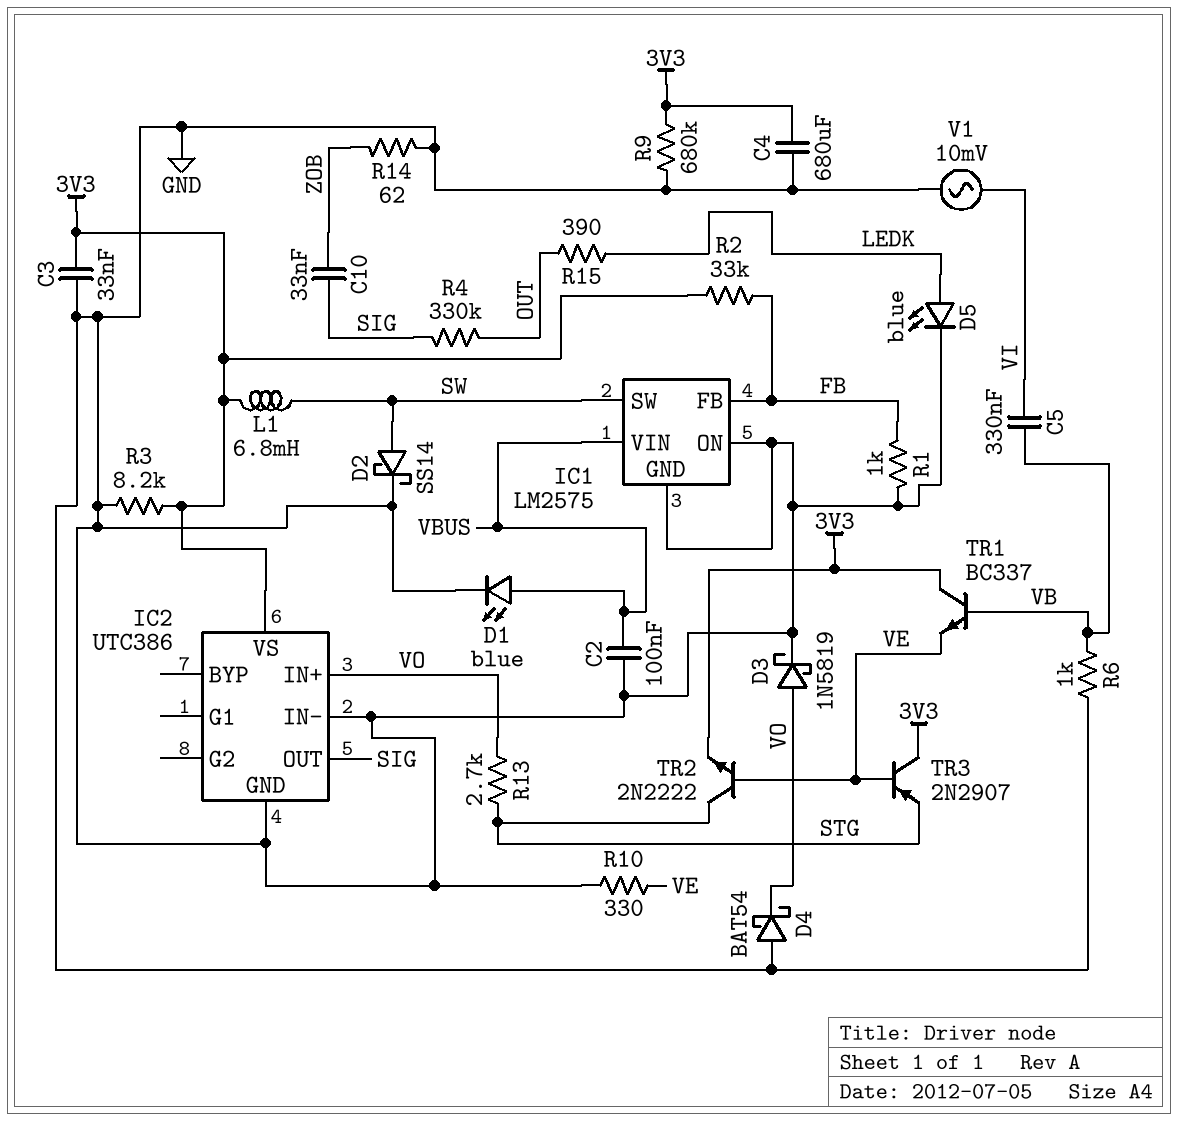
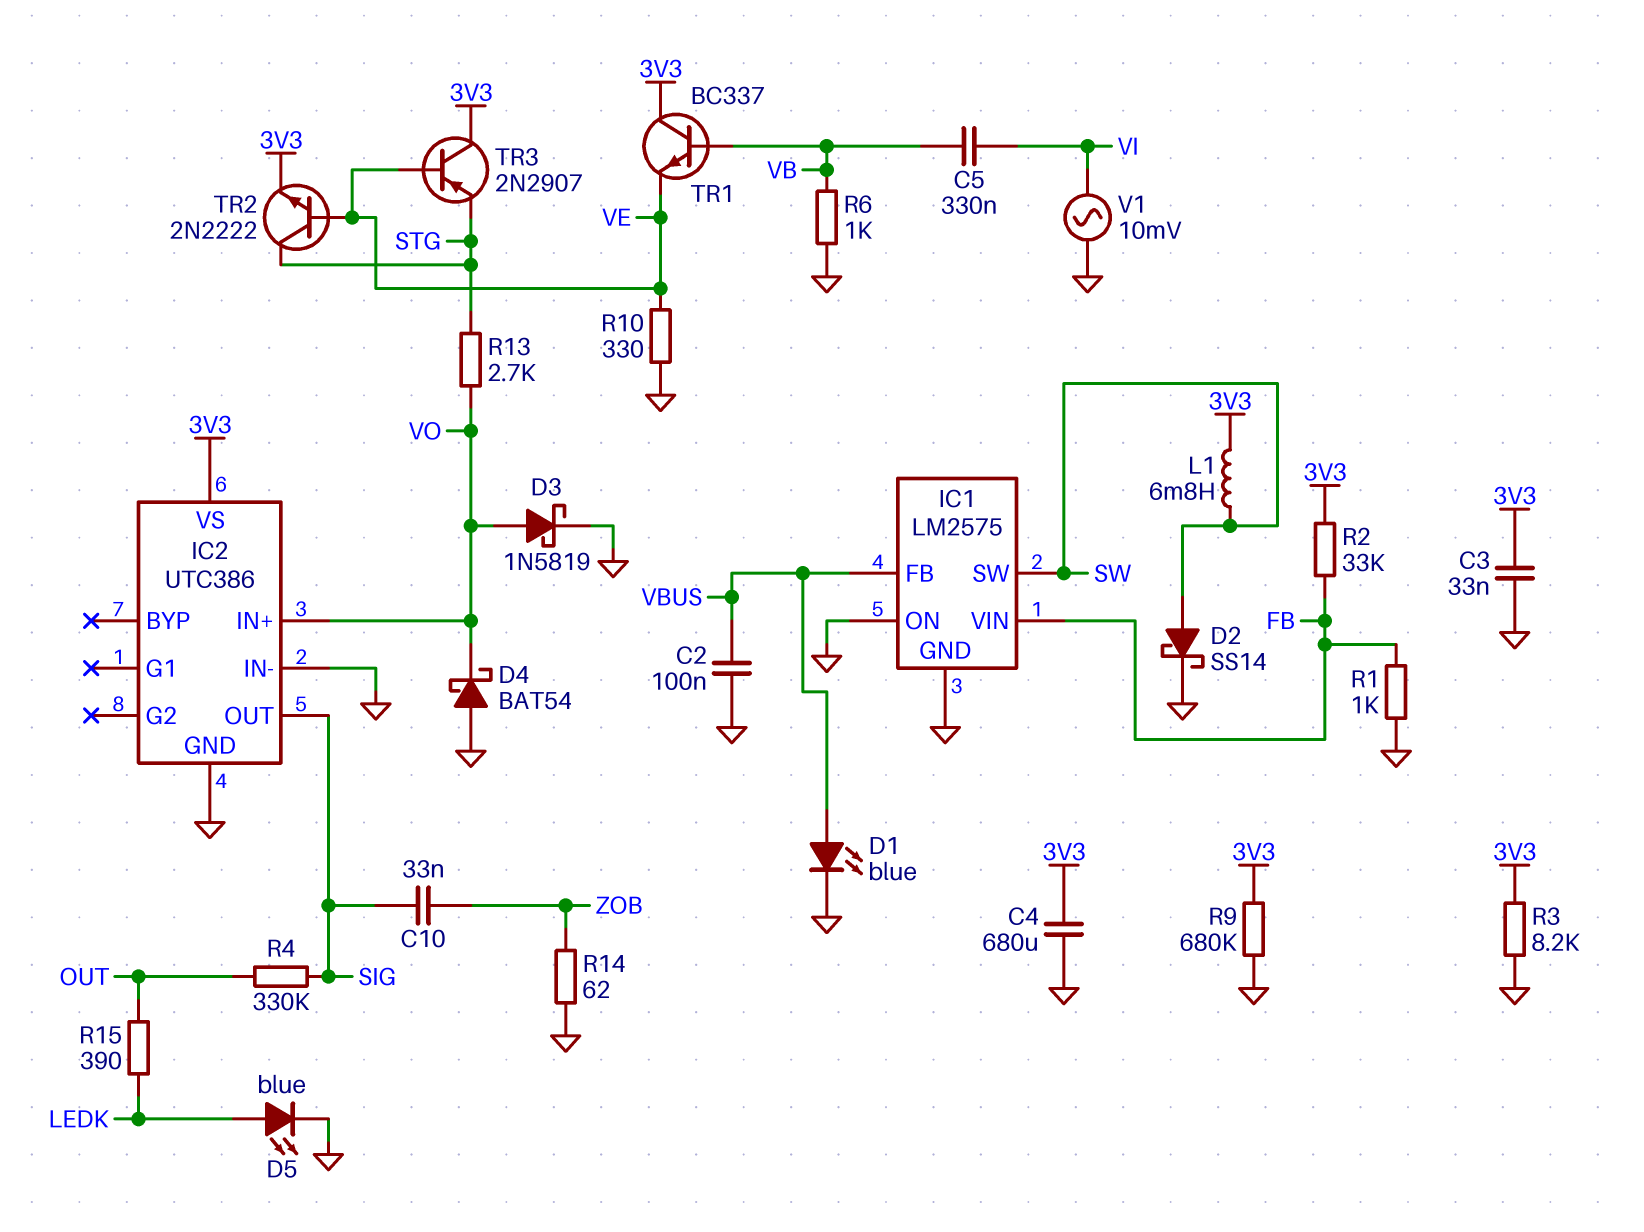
IC1 pin FB: FB -> VBUS
IC1 pin VIN: VBUS -> FB

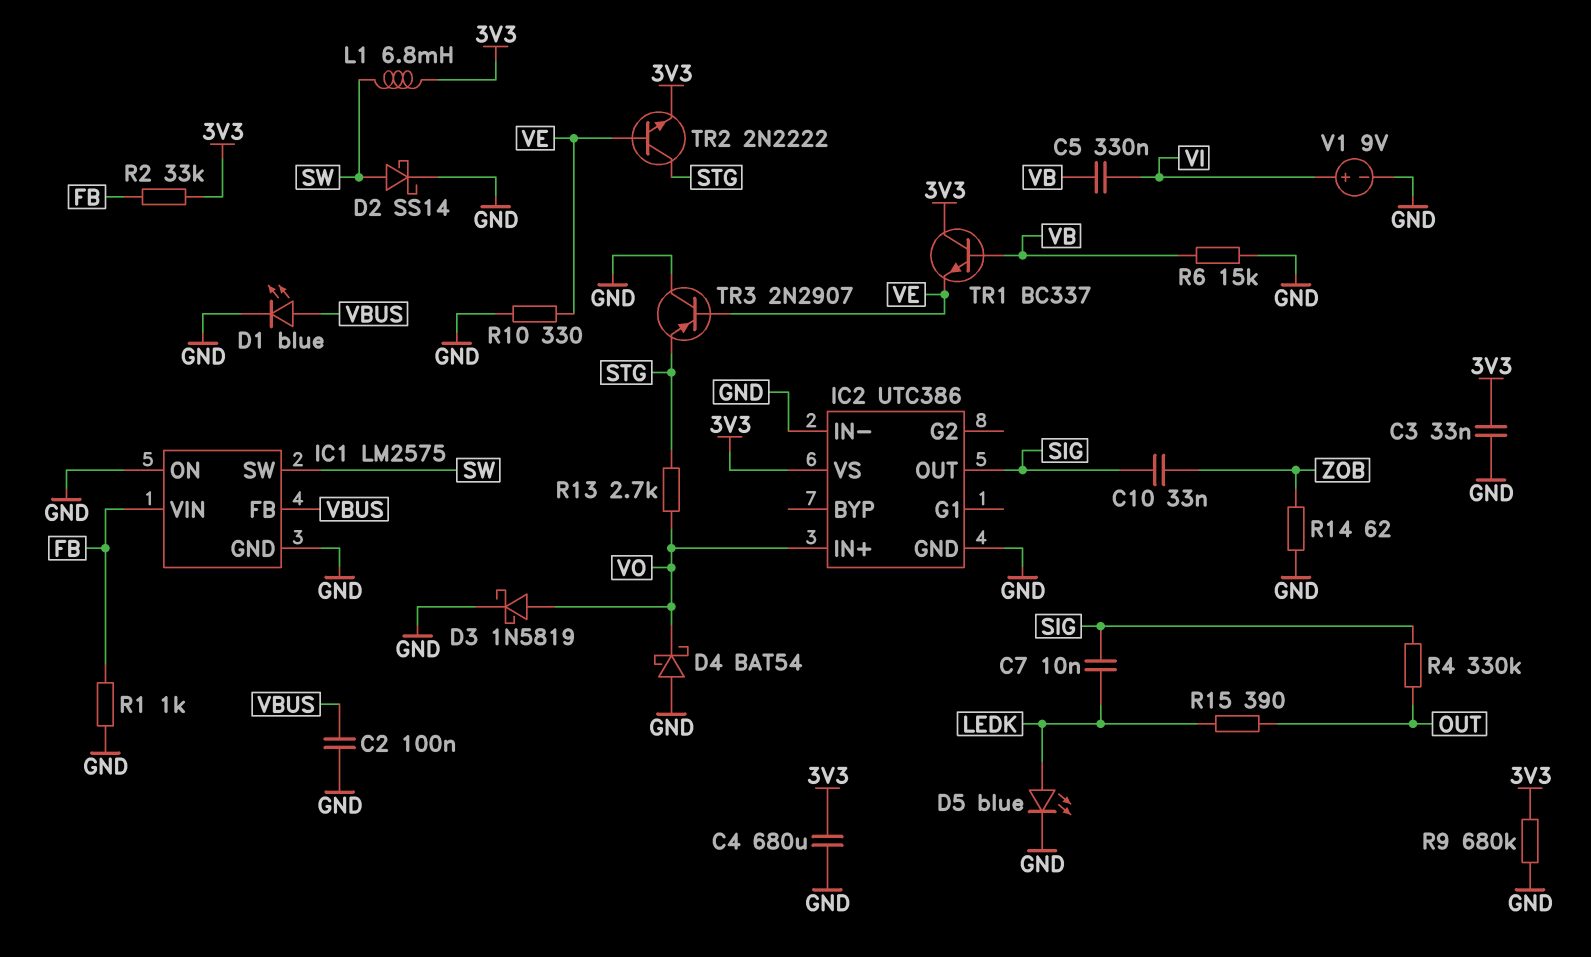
C7: none -> 10nF (LEDK, SIG)
R3: 8.2k (3V3, GND) -> none
R6: 1k (GND, VB) -> 15k (GND, VB)
TR3: PNP 2N2907 (B VE, C 3V3, E STG) -> PNP 2N2907 (B VE, C GND, E STG)
V1: AC 10mV (GND, VI) -> 9V (plus VI, minus GND)

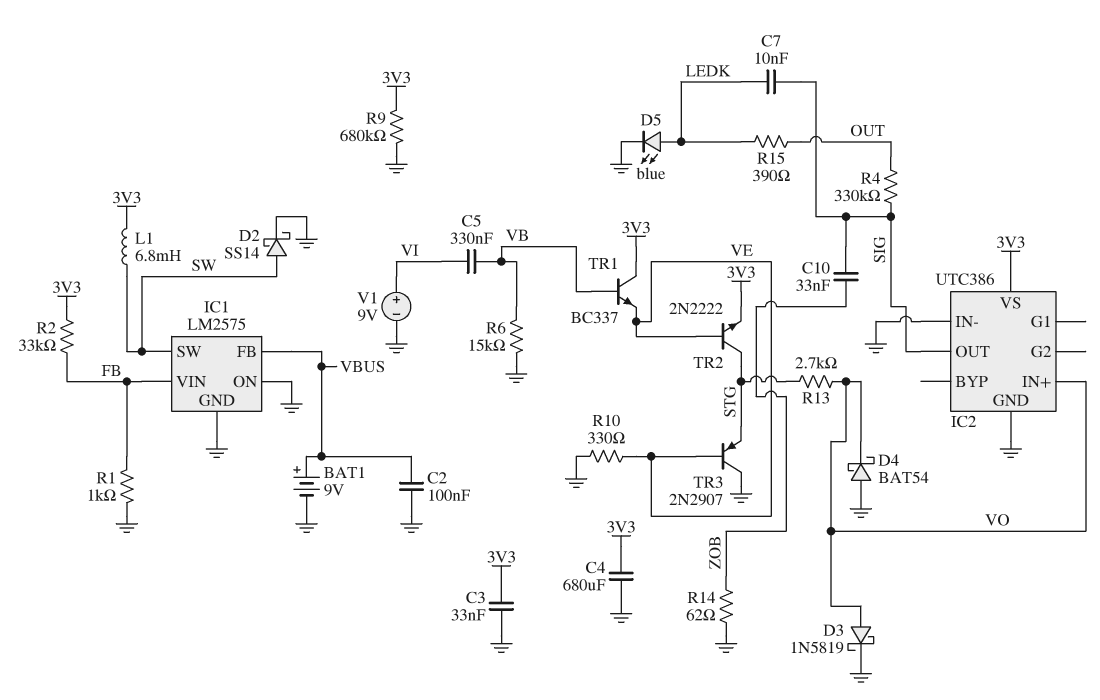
BAT1: none -> 9V (plus VBUS, minus GND)
D1: LED blue (A VBUS, K GND) -> none

